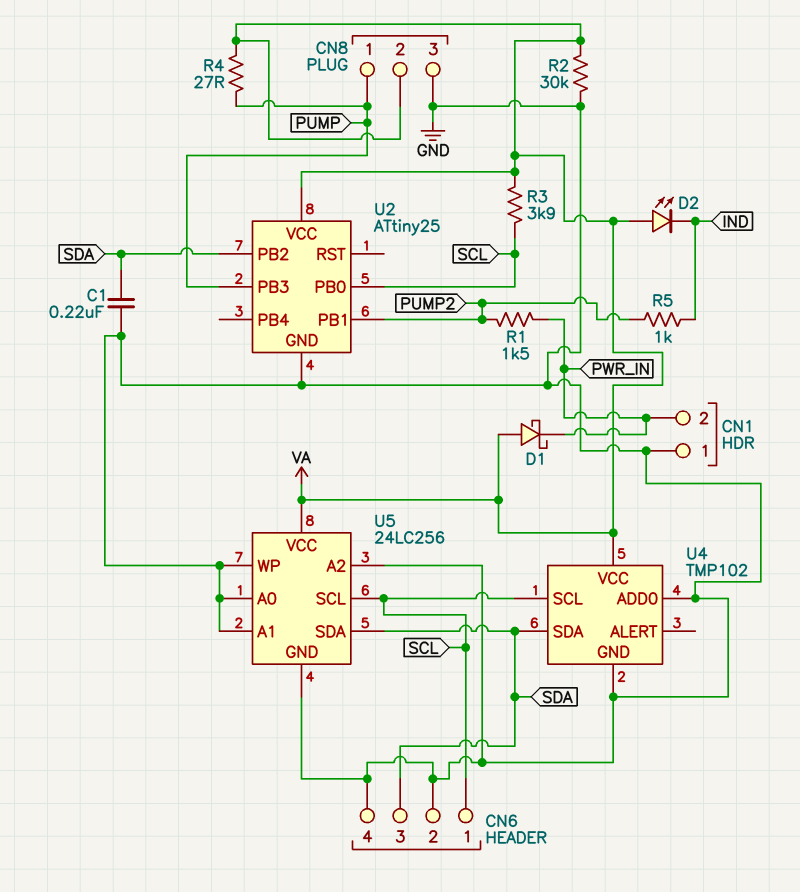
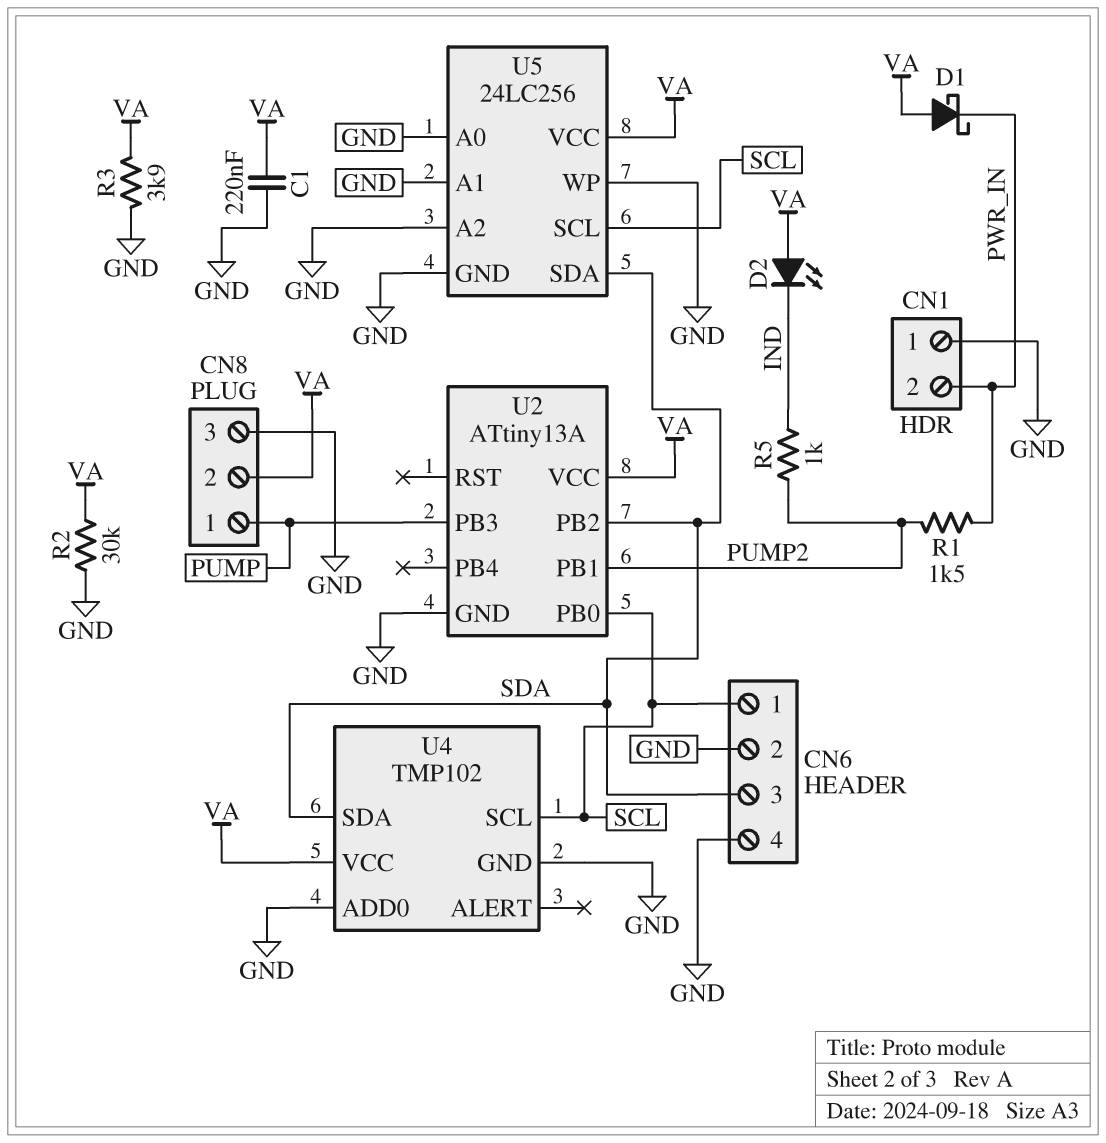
C1: 220nF (GND, SDA) -> 220nF (GND, VA)
R3: 3.9k (SCL, VA) -> 3.9k (GND, VA)
R4: 27 (PUMP, VA) -> none
U2: ATtiny25 -> ATtiny13A

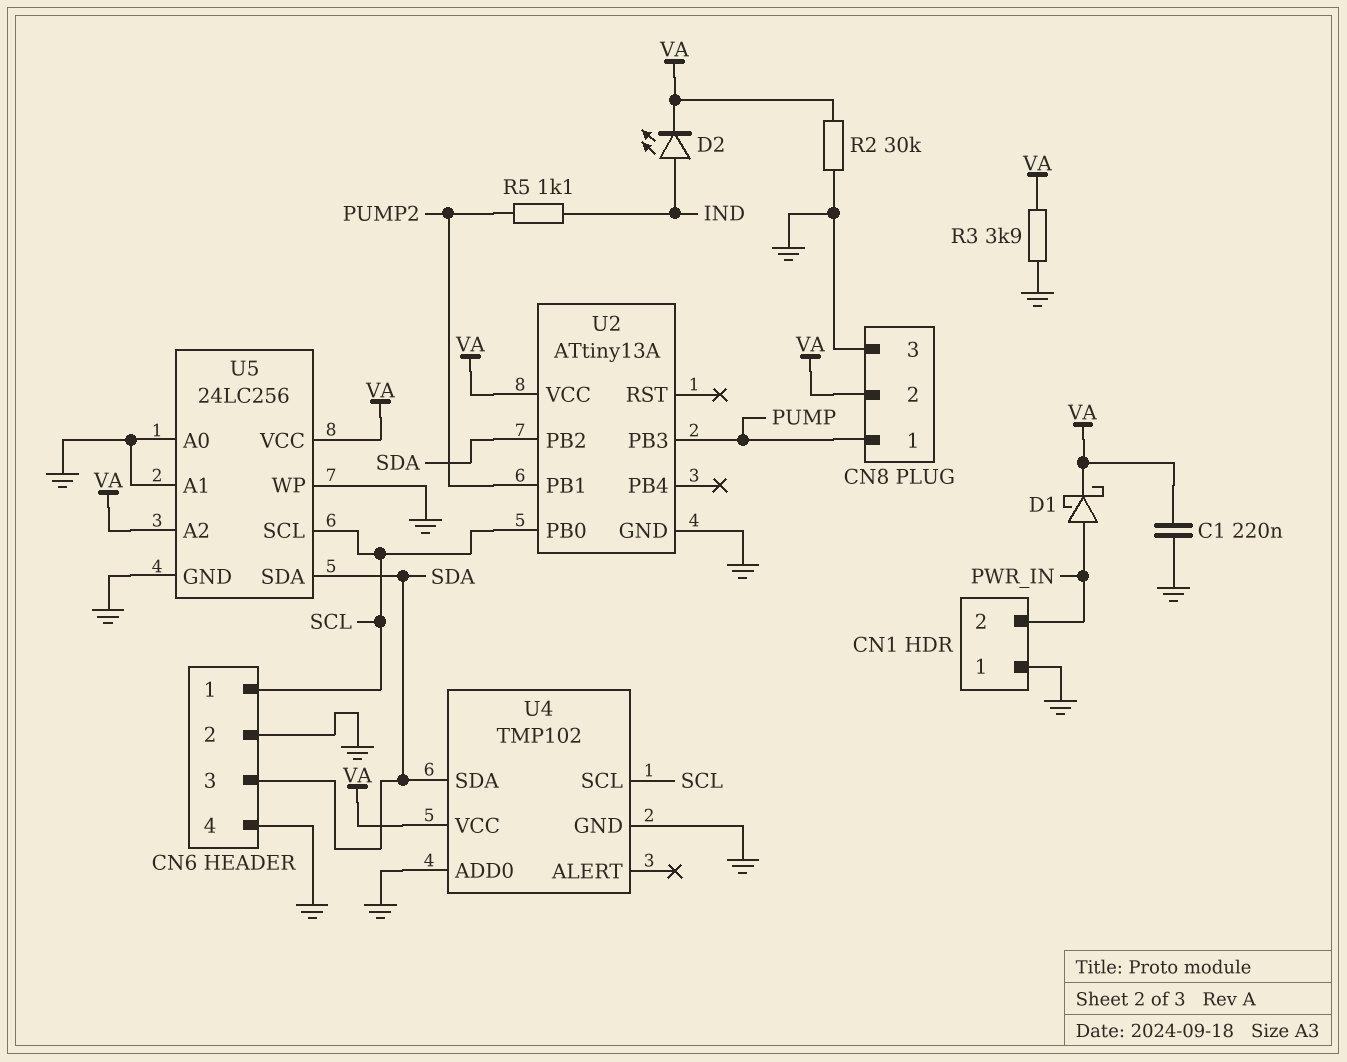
D1: schottky (A VA, K PWR_IN) -> schottky (A PWR_IN, K VA)
D2: LED (A VA, K IND) -> LED (A IND, K VA)
R1: 1.5k (PUMP2, PWR_IN) -> none
R5: 1k (IND, PUMP2) -> 1.1k (IND, PUMP2)
U5 pin A2: GND -> VA

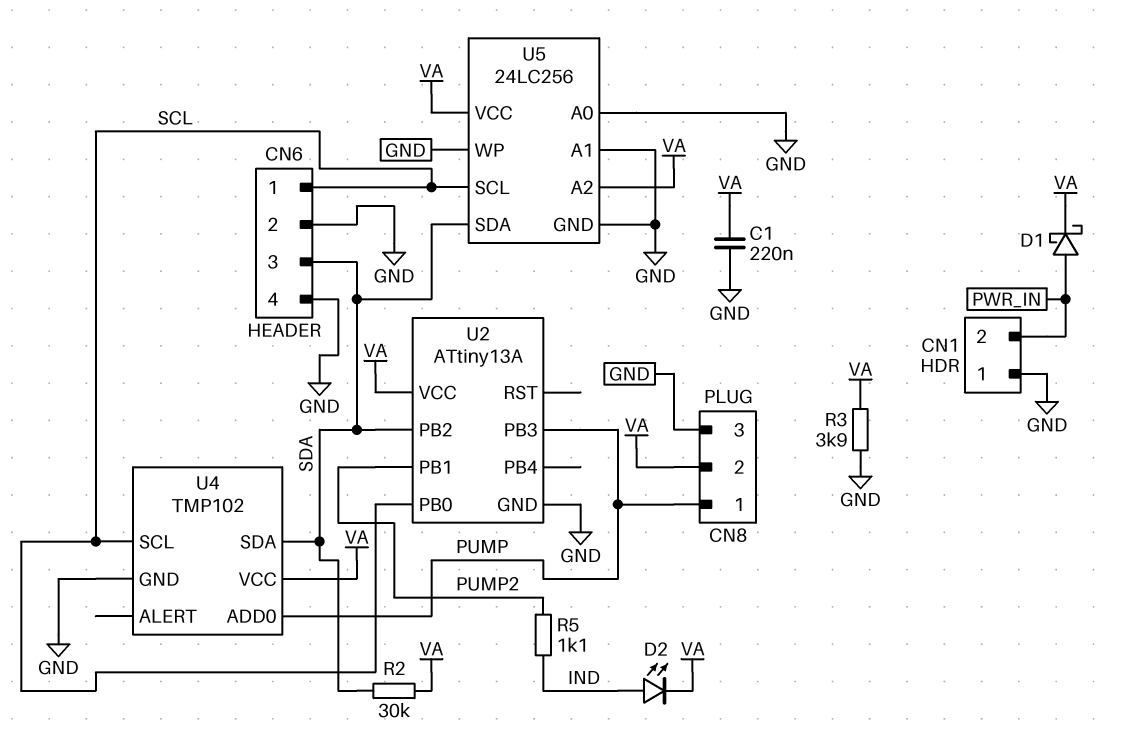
R2: 30k (GND, VA) -> 30k (SDA, VA)
U4 pin ADD0: GND -> PUMP

